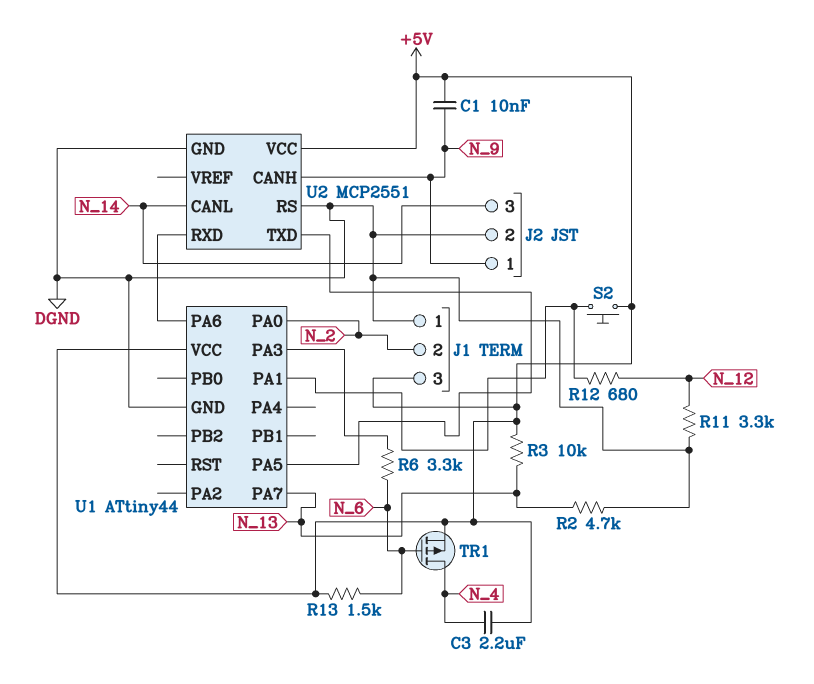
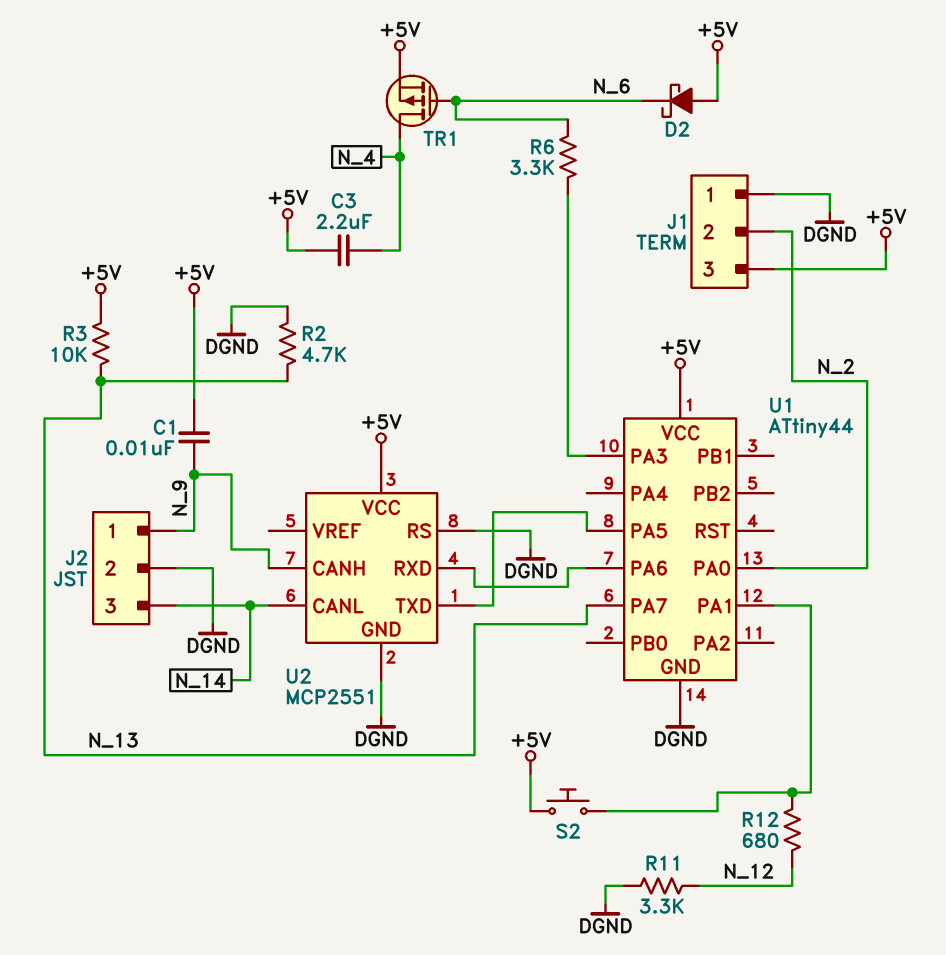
D2: none -> schottky (A +5V, K N_6)
R13: 1.5k (+5V, N_6) -> none

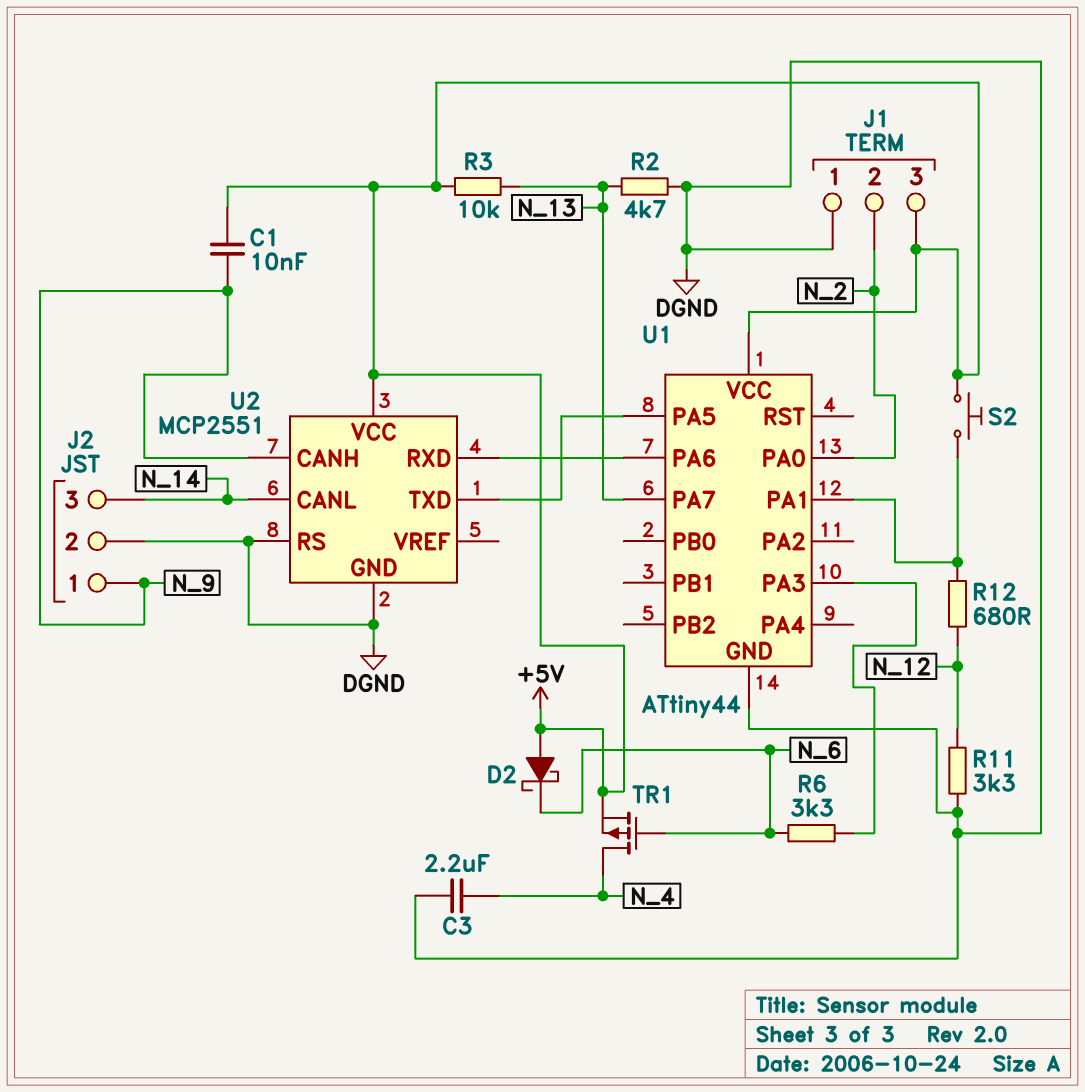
C3: 2.2uF (+5V, N_4) -> 2.2uF (DGND, N_4)

